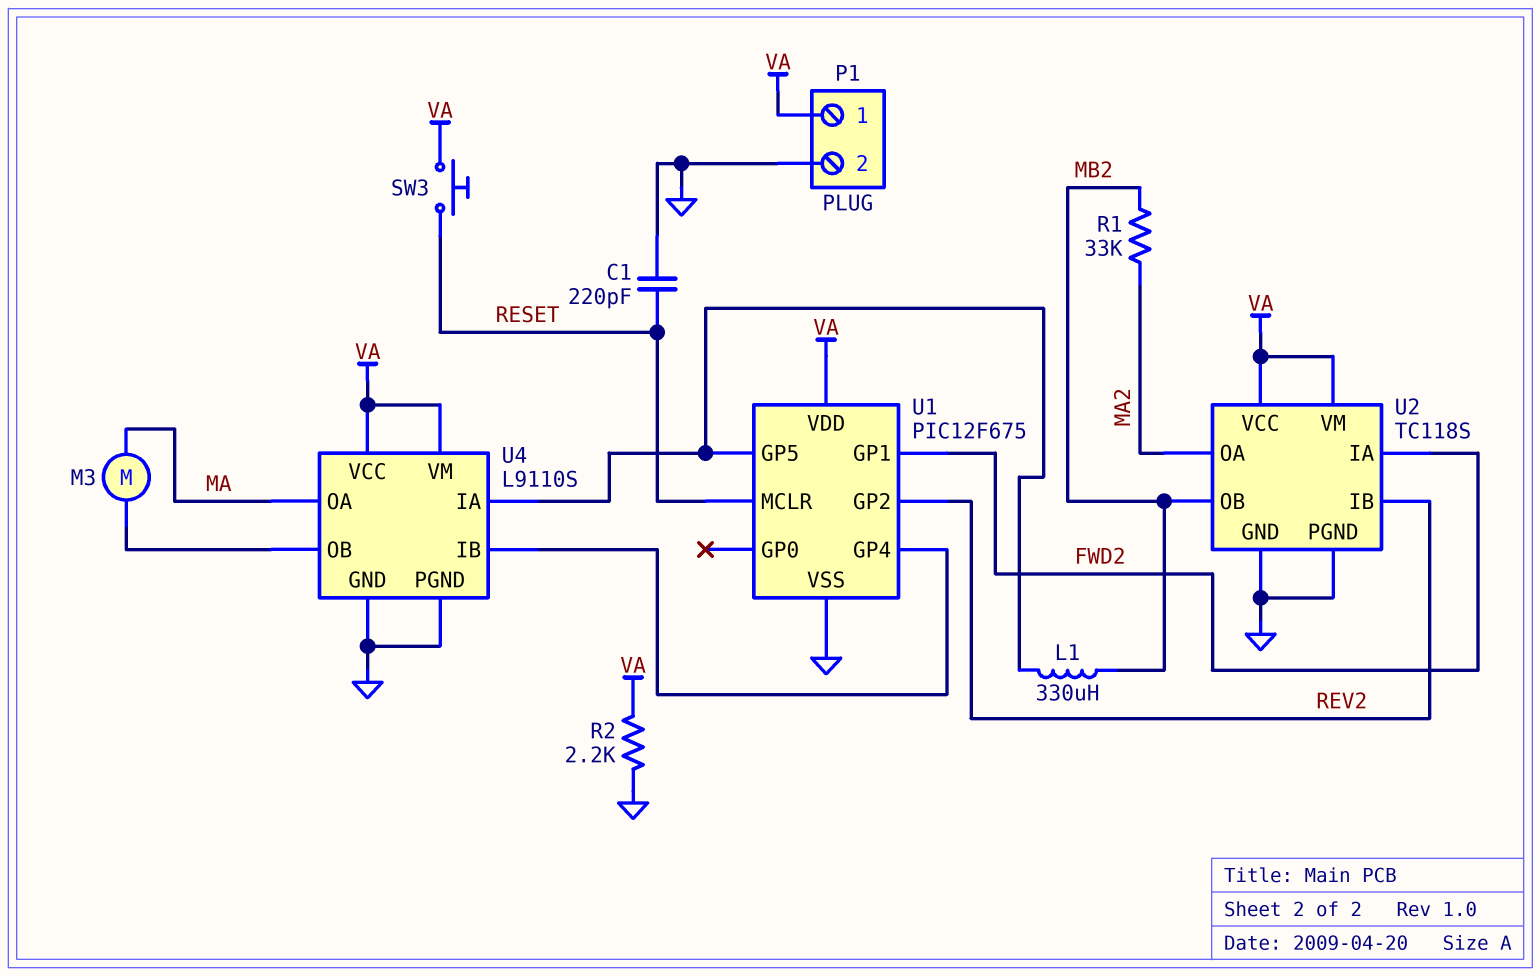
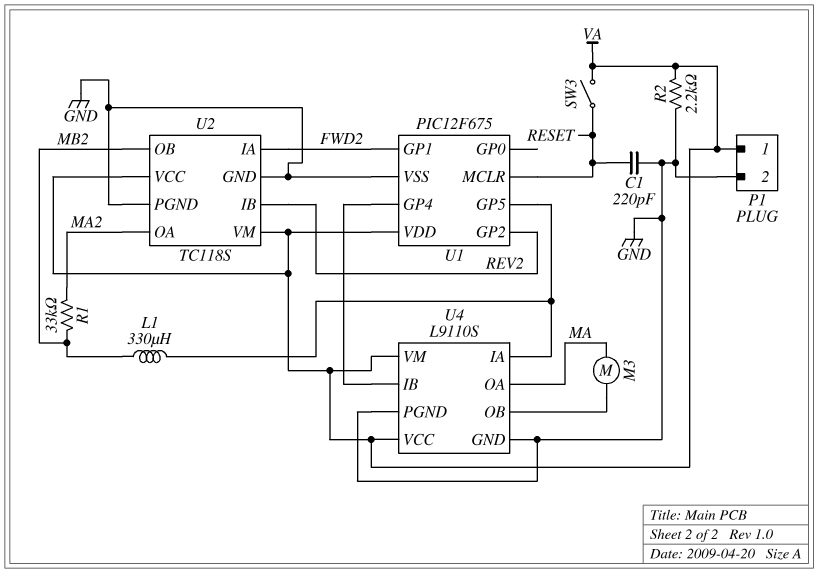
SW3: button (RESET, VA) -> switch (RESET, VA)

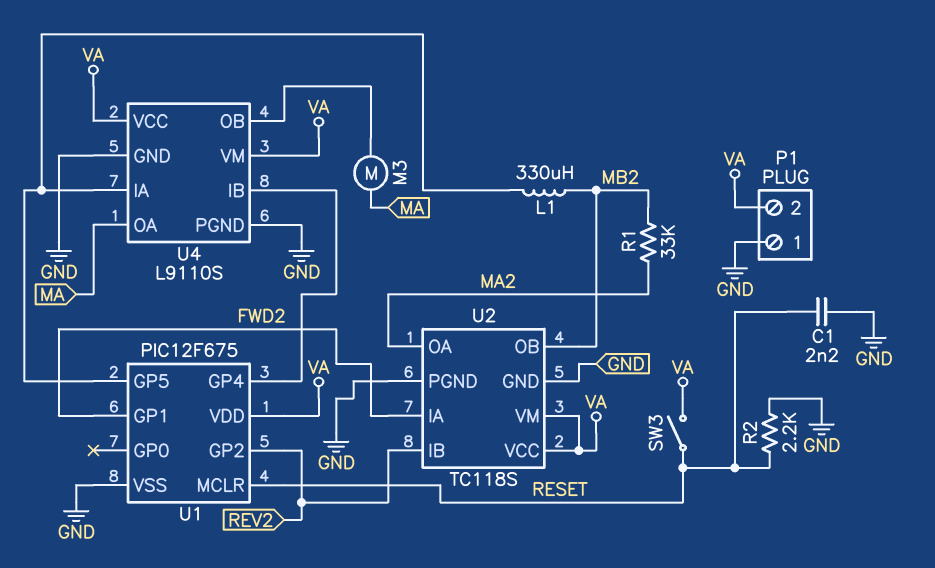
C1: 220pF (GND, RESET) -> 2.2nF (GND, RESET)
P1 pin 1: VA -> GND
P1 pin 2: GND -> VA
R2: 2.2k (GND, VA) -> 2.2k (GND, RESET)

